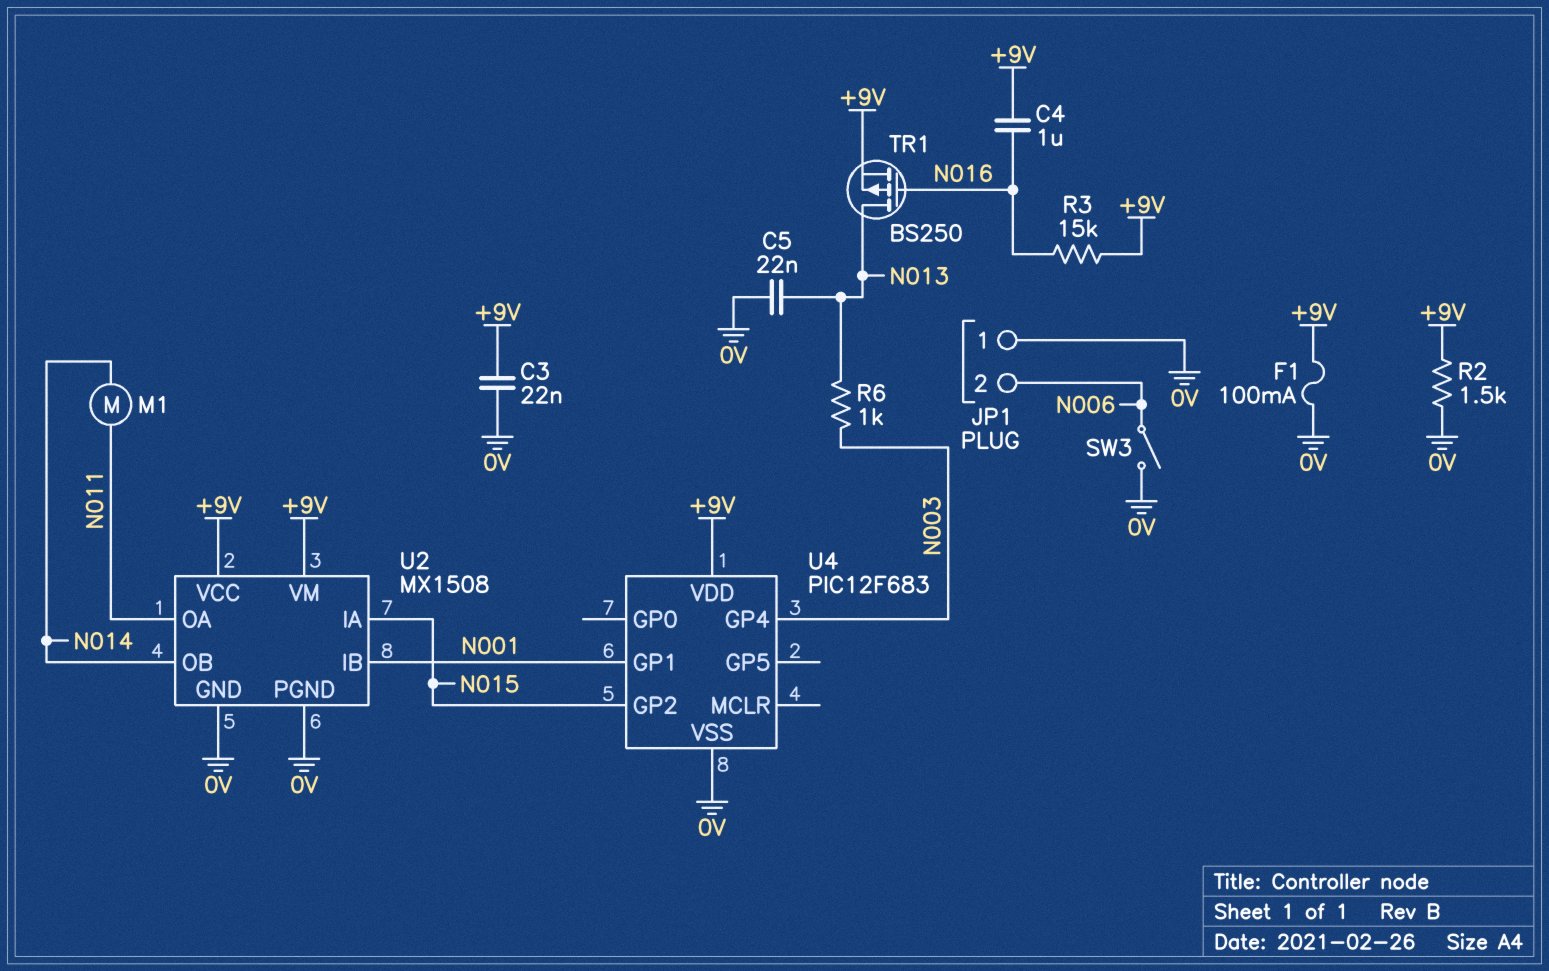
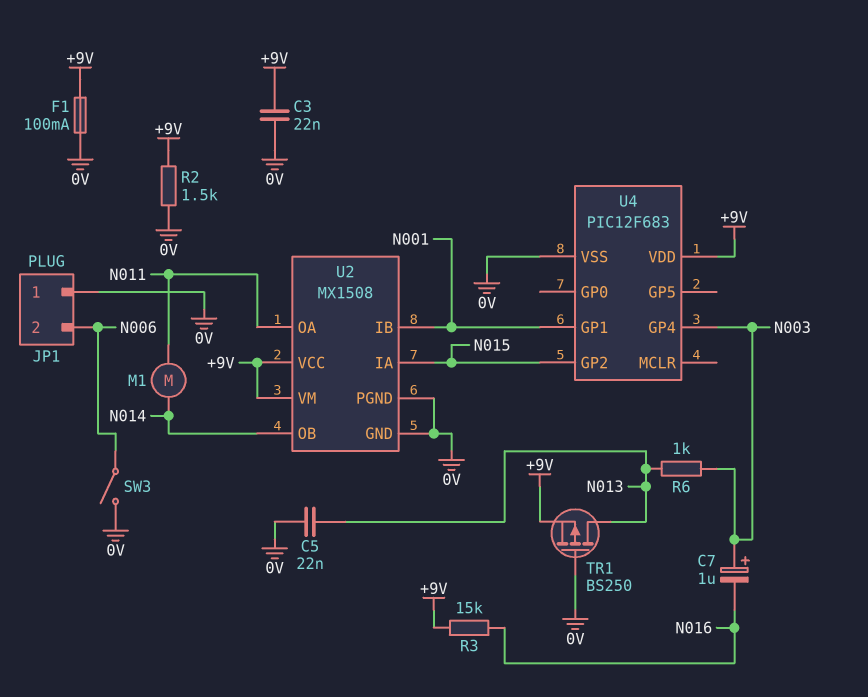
C4: 1uF (+9V, N016) -> none
C7: none -> 1uF (plus N003, minus N016)
TR1: PMOS BS250 (G N016, D N013, S +9V) -> PMOS BS250 (G 0V, D N013, S +9V)

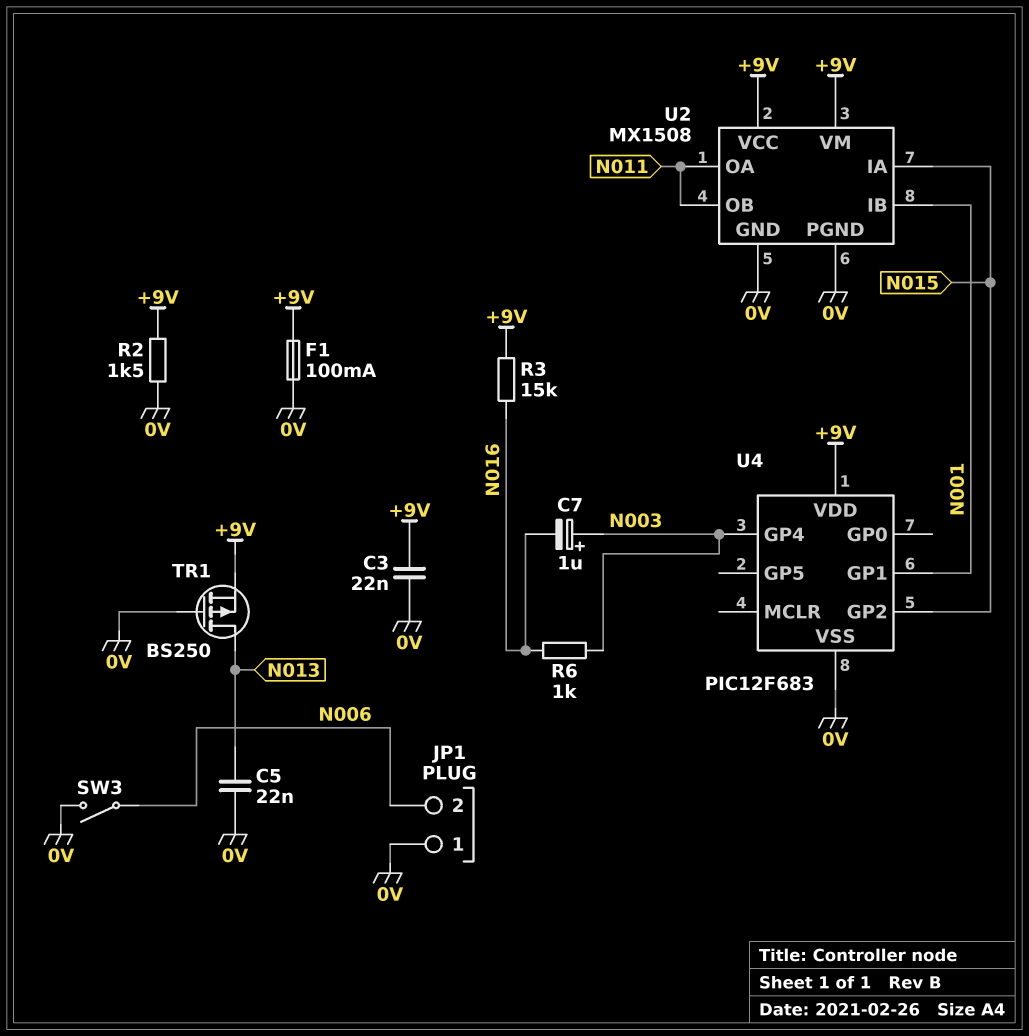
M1: motor (N011, N014) -> none
R6: 1k (N003, N013) -> 1k (N003, N016)
U2 pin OB: N014 -> N011

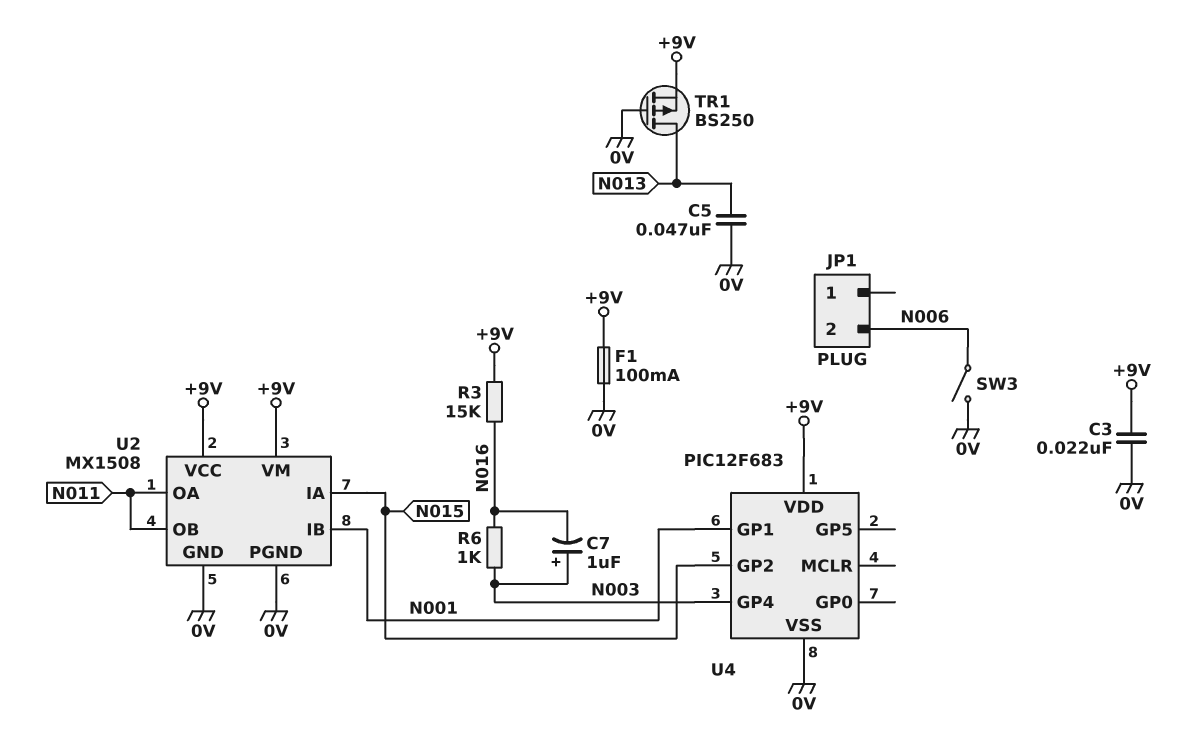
C5: 22nF (0V, N013) -> 47nF (0V, N013)
JP1 pin 1: 0V -> none
R2: 1.5k (+9V, 0V) -> none

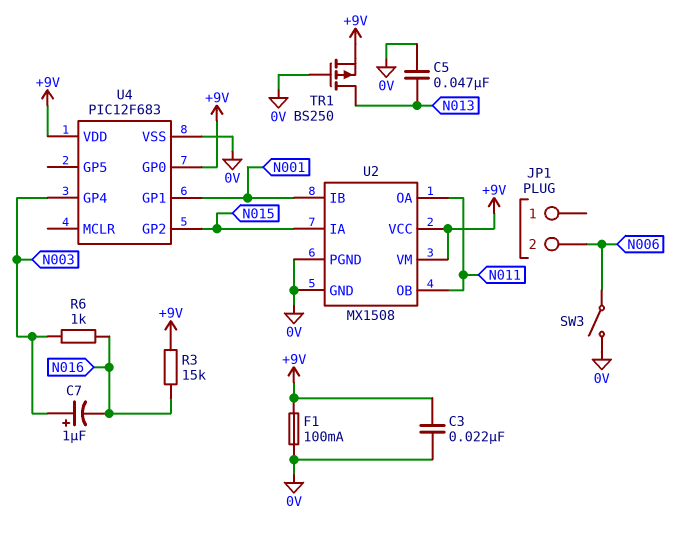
U4 pin GP0: none -> +9V

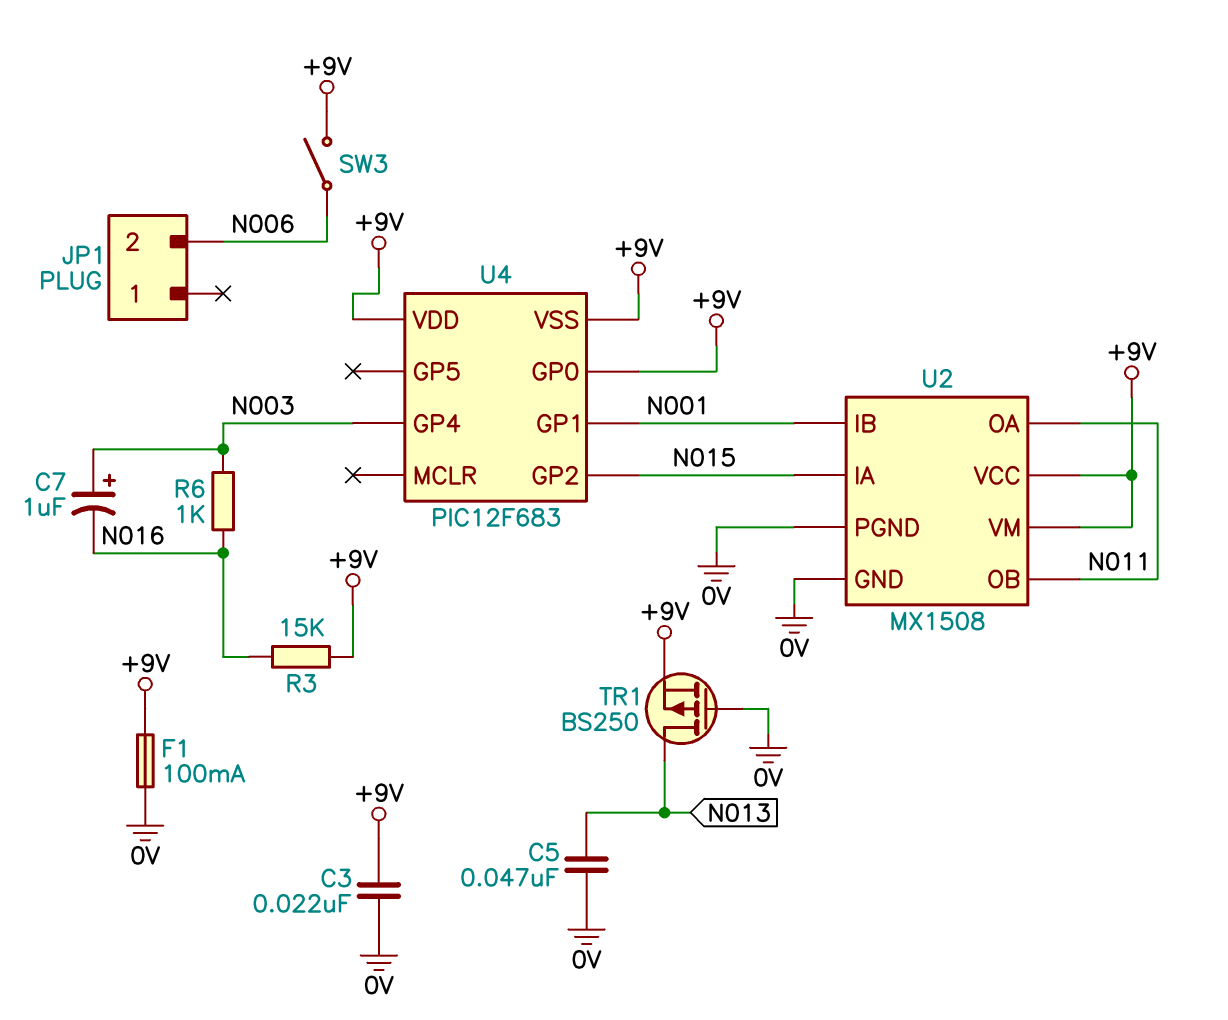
SW3: switch (0V, N006) -> switch (+9V, N006)
U4 pin VSS: 0V -> +9V

